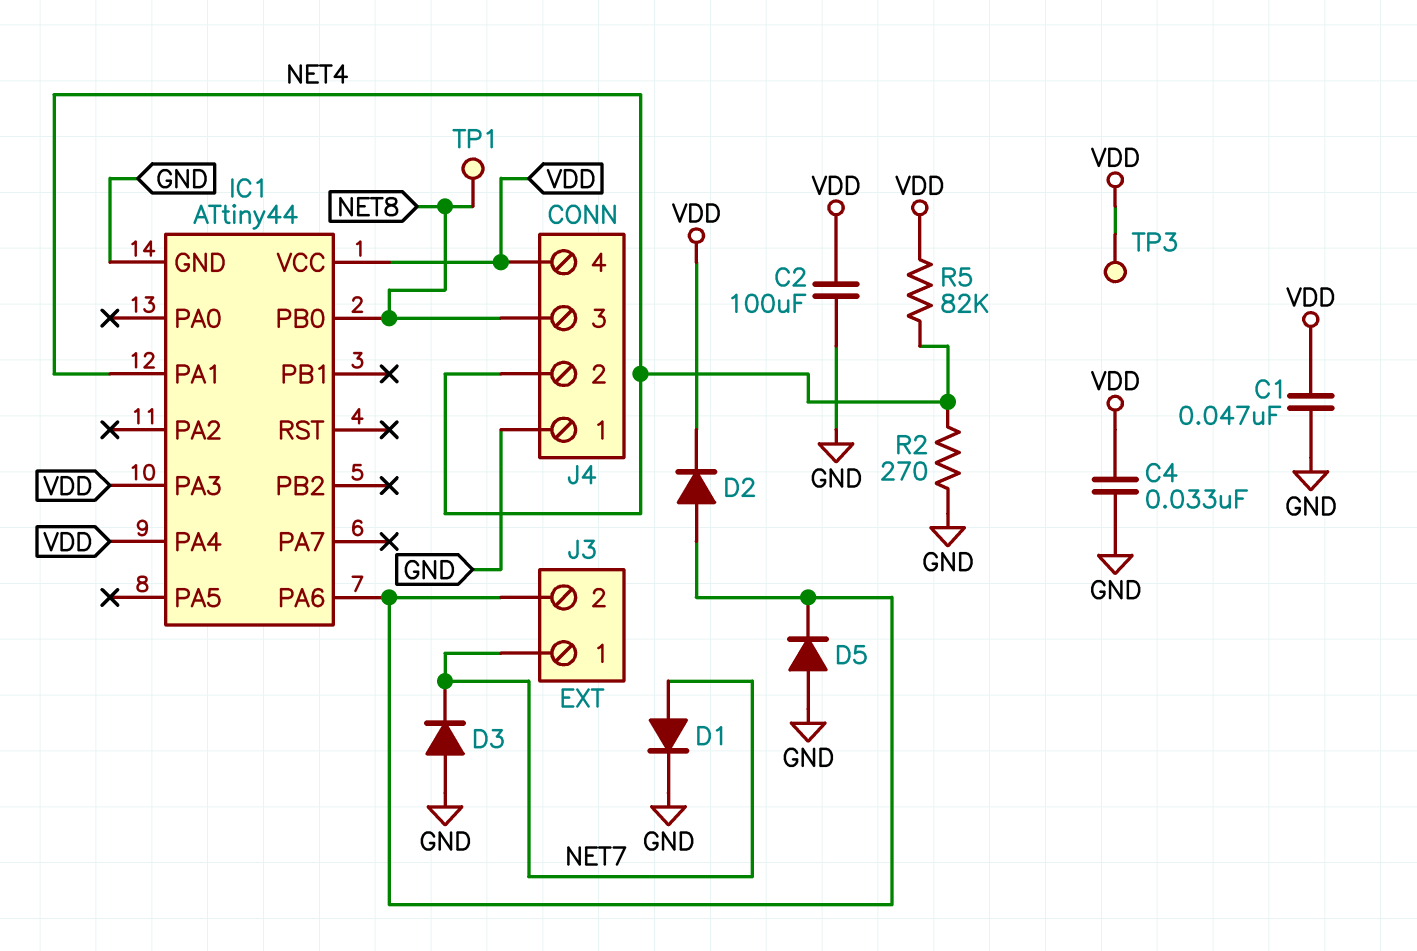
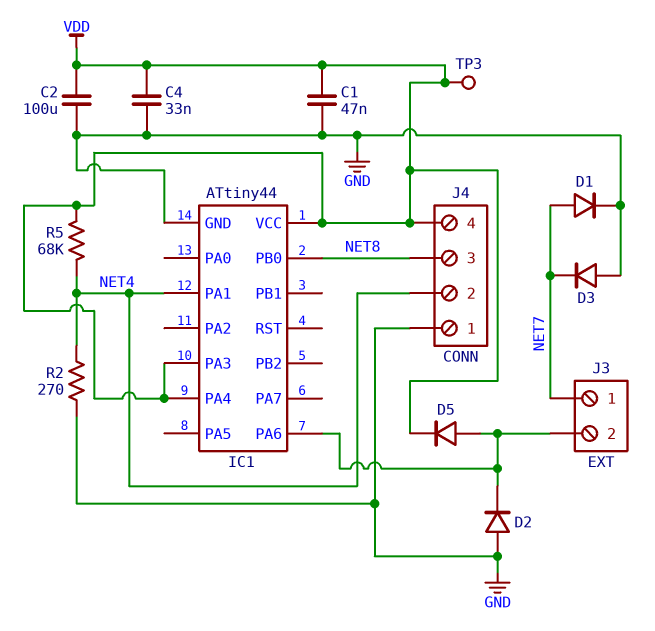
D2: diode (A IC1/PA6, K VDD) -> diode (A GND, K IC1/PA6)
D5: diode (A GND, K IC1/PA6) -> diode (A IC1/PA6, K VDD)
R5: 82k (NET4, VDD) -> 68k (NET4, VDD)
TP1: test point (NET8) -> none

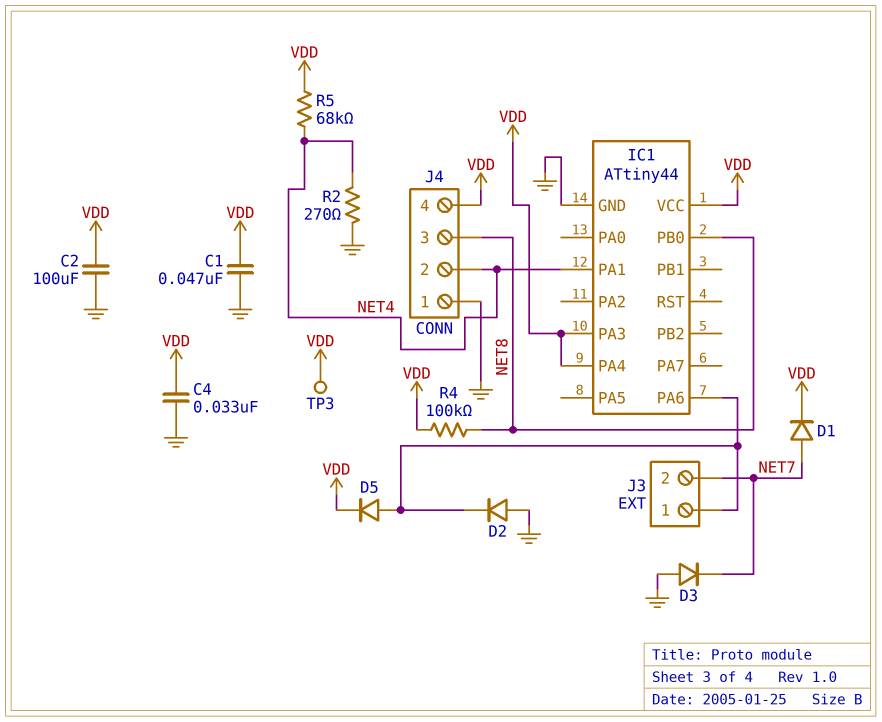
D1: diode (A NET7, K GND) -> diode (A NET7, K VDD)
J3 pin 1: NET7 -> IC1/PA6
J3 pin 2: IC1/PA6 -> NET7
R4: none -> 100k (NET8, VDD)

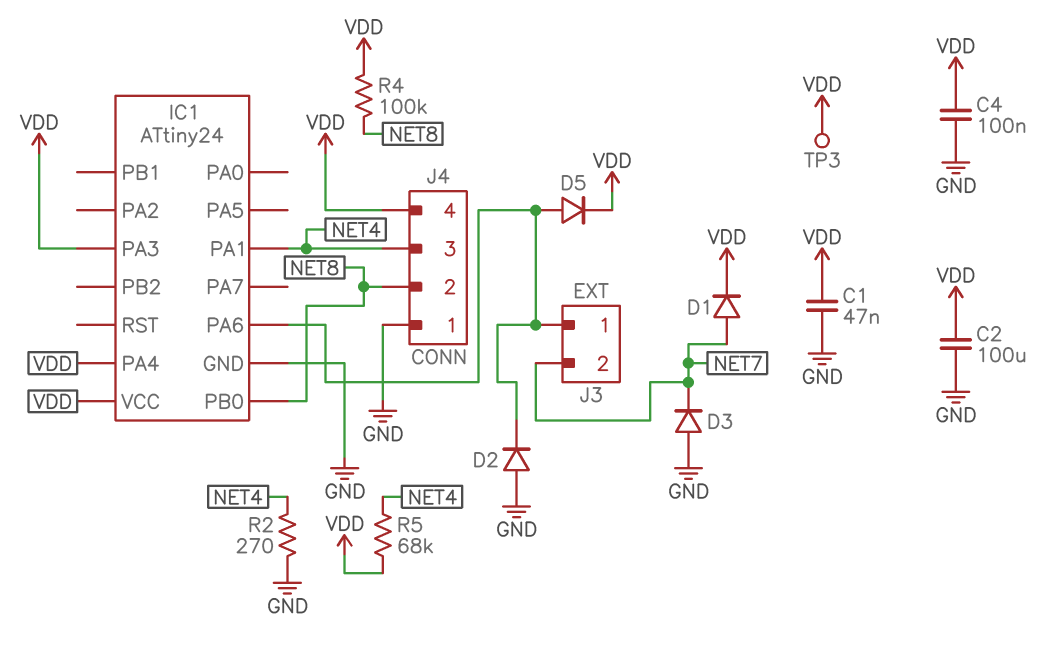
C4: 33nF (GND, VDD) -> 100nF (GND, VDD)
IC1: ATtiny44 -> ATtiny24
J4 pin 2: NET4 -> NET8
J4 pin 3: NET8 -> NET4

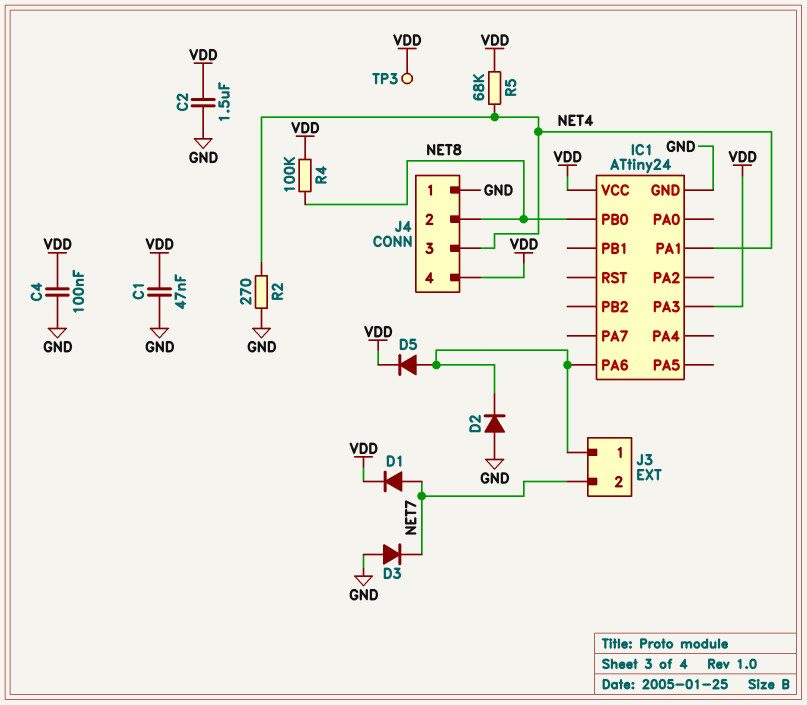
C2: 100uF (GND, VDD) -> 1.5uF (GND, VDD)
IC1 pin PA4: VDD -> none

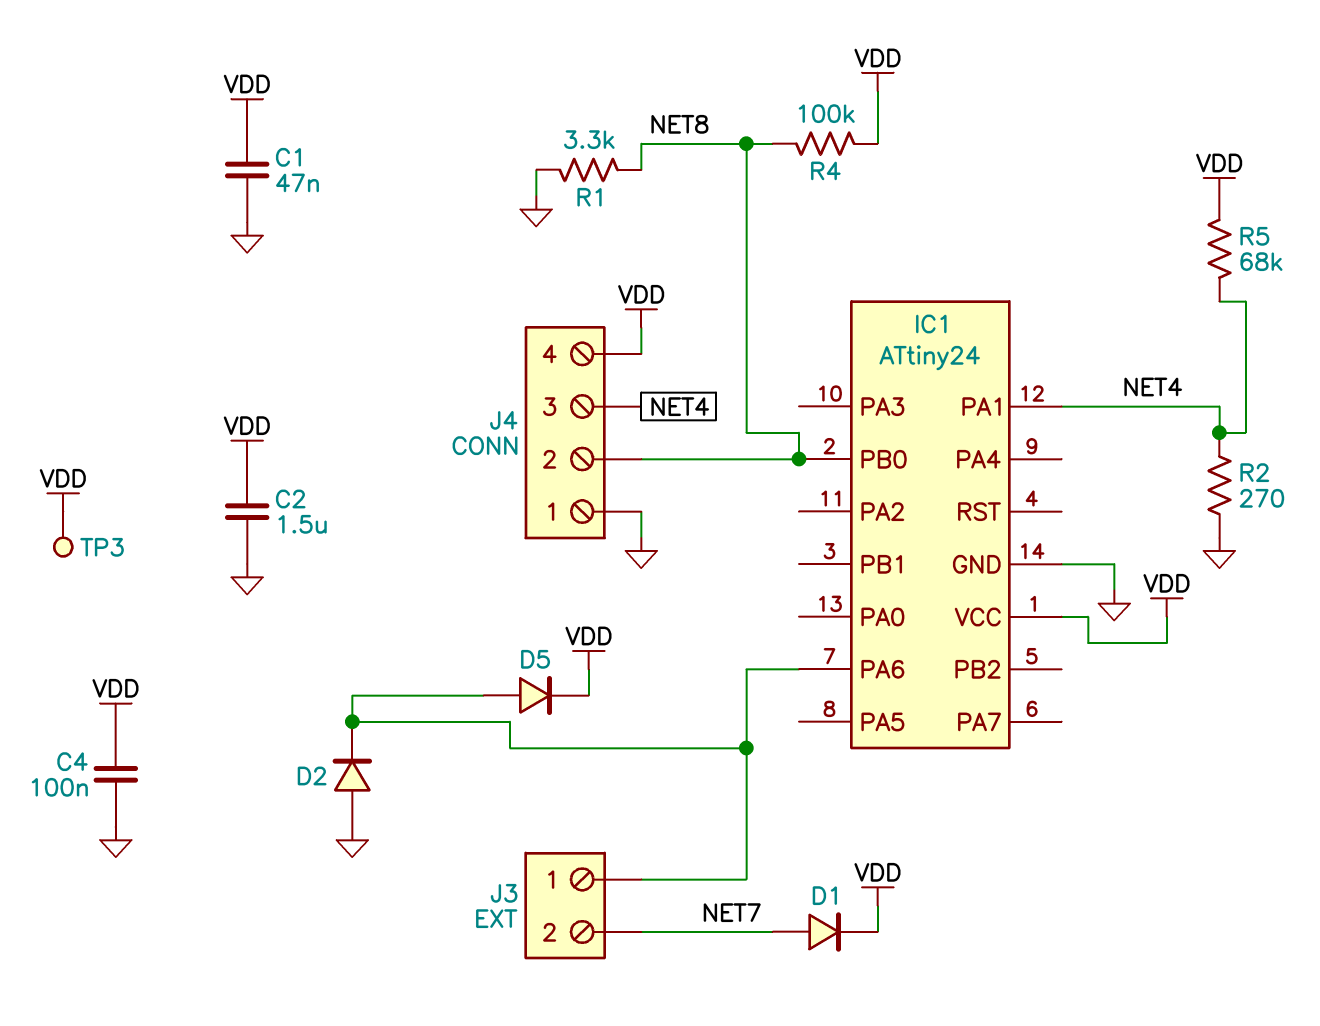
D3: diode (A GND, K NET7) -> none
IC1 pin PA3: VDD -> none
R1: none -> 3.3k (GND, NET8)

